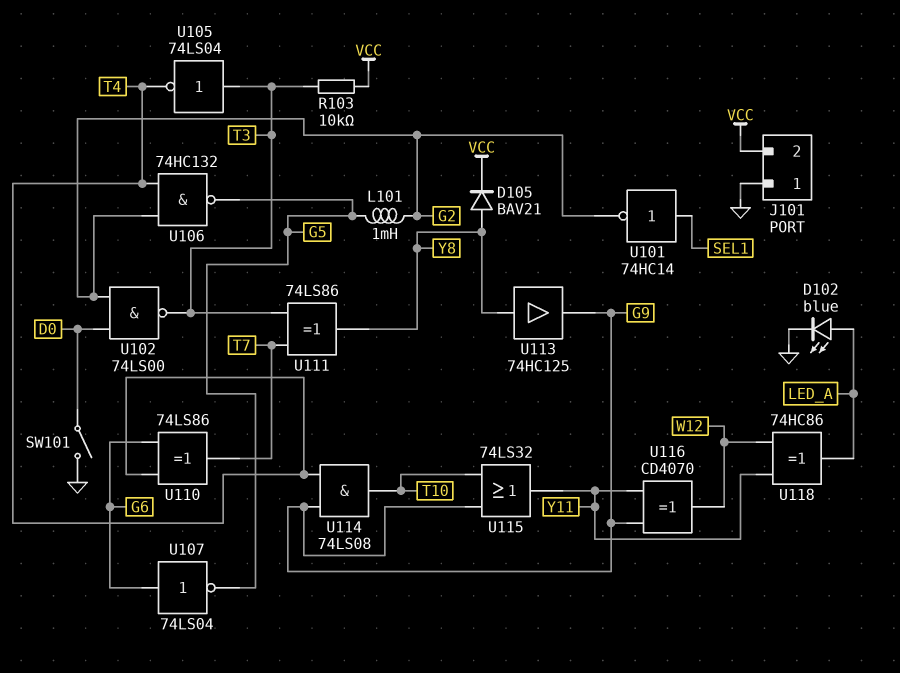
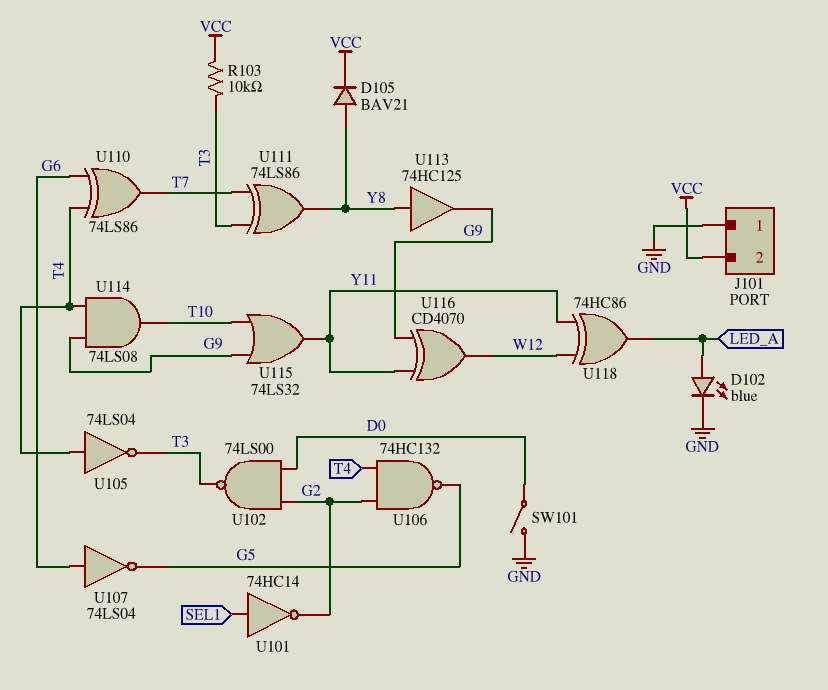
L101: 1mH (G2, G5) -> none
U105: NOT 74LS04 (in T3, out T4) -> NOT 74LS04 (in T4, out T3)

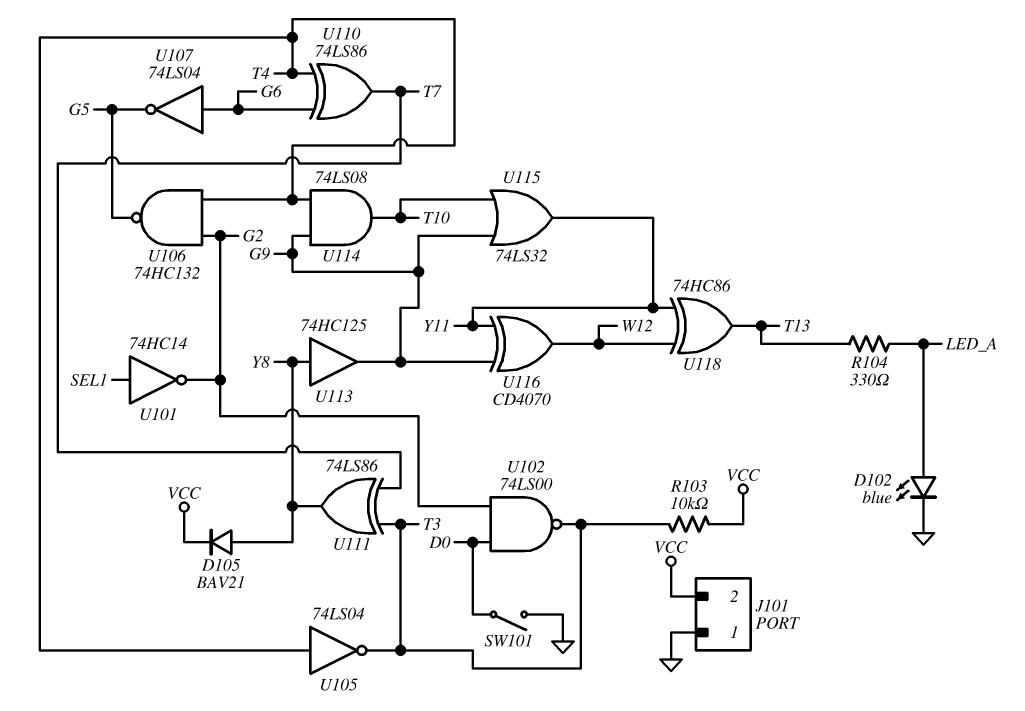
R104: none -> 330 (LED_A, T13)
U118: XOR 74HC86 (in W12, in Y11, out LED_A) -> XOR 74HC86 (in W12, in Y11, out T13)

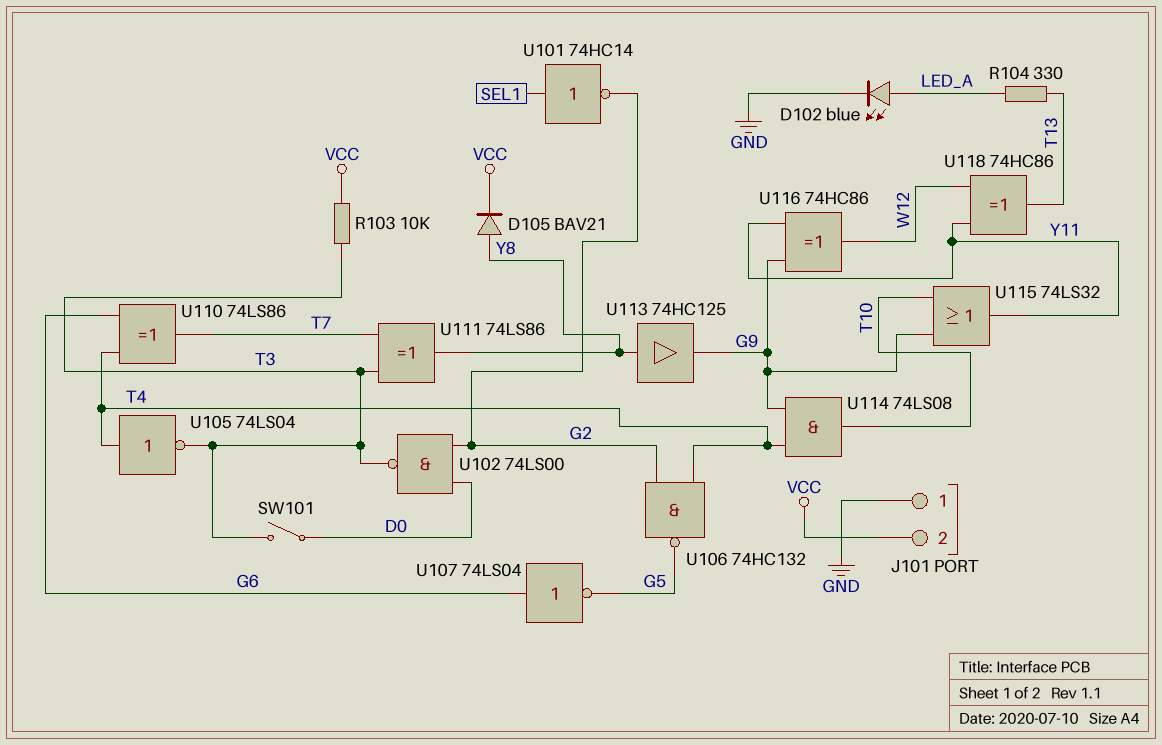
SW101: switch (D0, GND) -> switch (D0, T3)
U116: XOR CD4070 (in G9, in Y11, out W12) -> XOR 74HC86 (in G9, in Y11, out W12)

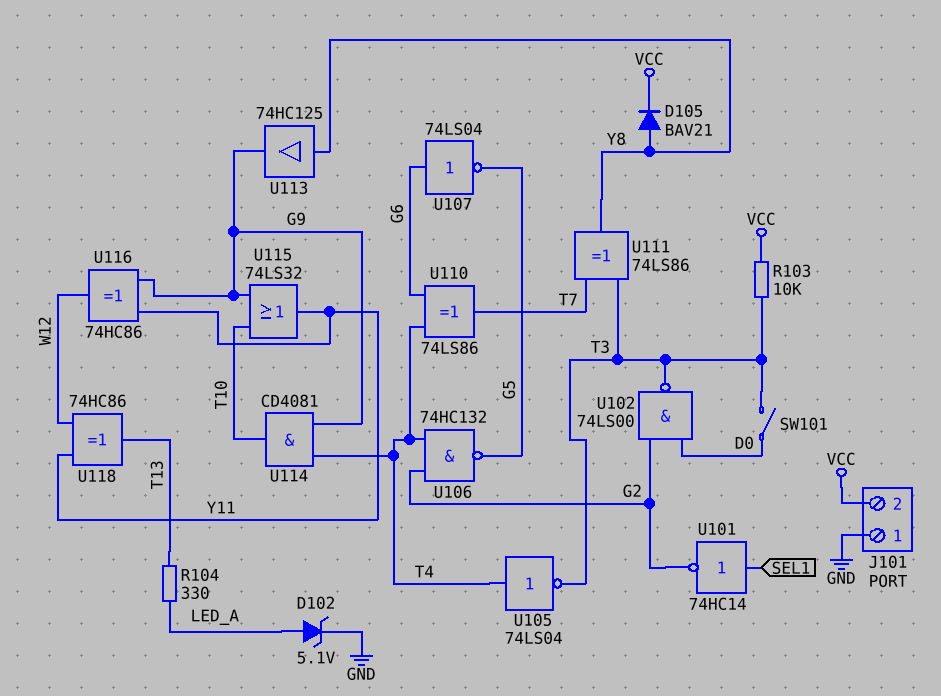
D102: LED blue (A LED_A, K GND) -> zener 5.1V (A LED_A, K GND)
U114: AND 74LS08 (in G9, in T4, out T10) -> AND CD4081 (in G9, in T4, out T10)

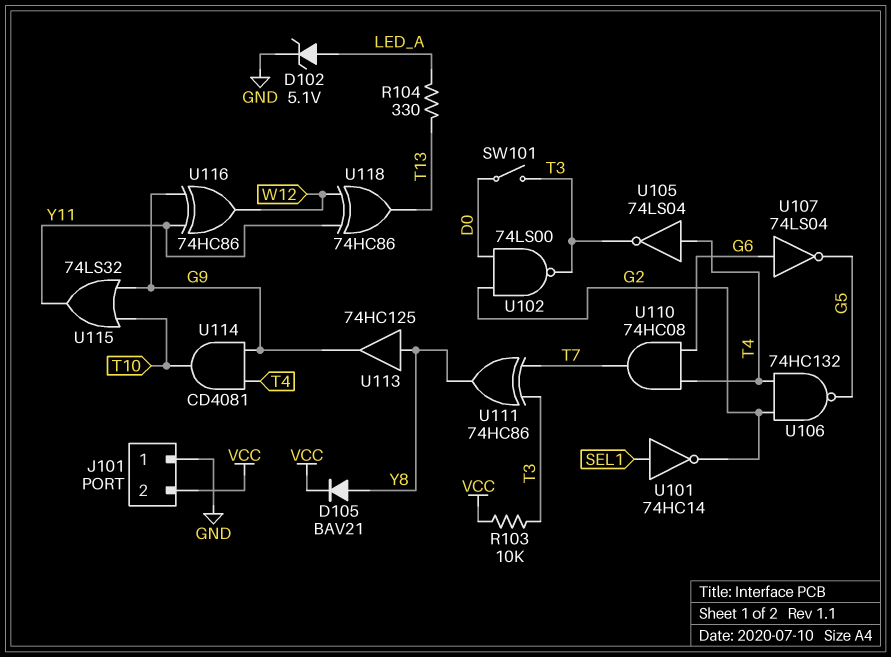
U110: XOR 74LS86 (in G6, in T4, out T7) -> AND 74HC08 (in G6, in T4, out T7)
U111: XOR 74LS86 (in T3, in T7, out Y8) -> XOR 74HC86 (in T3, in T7, out Y8)

